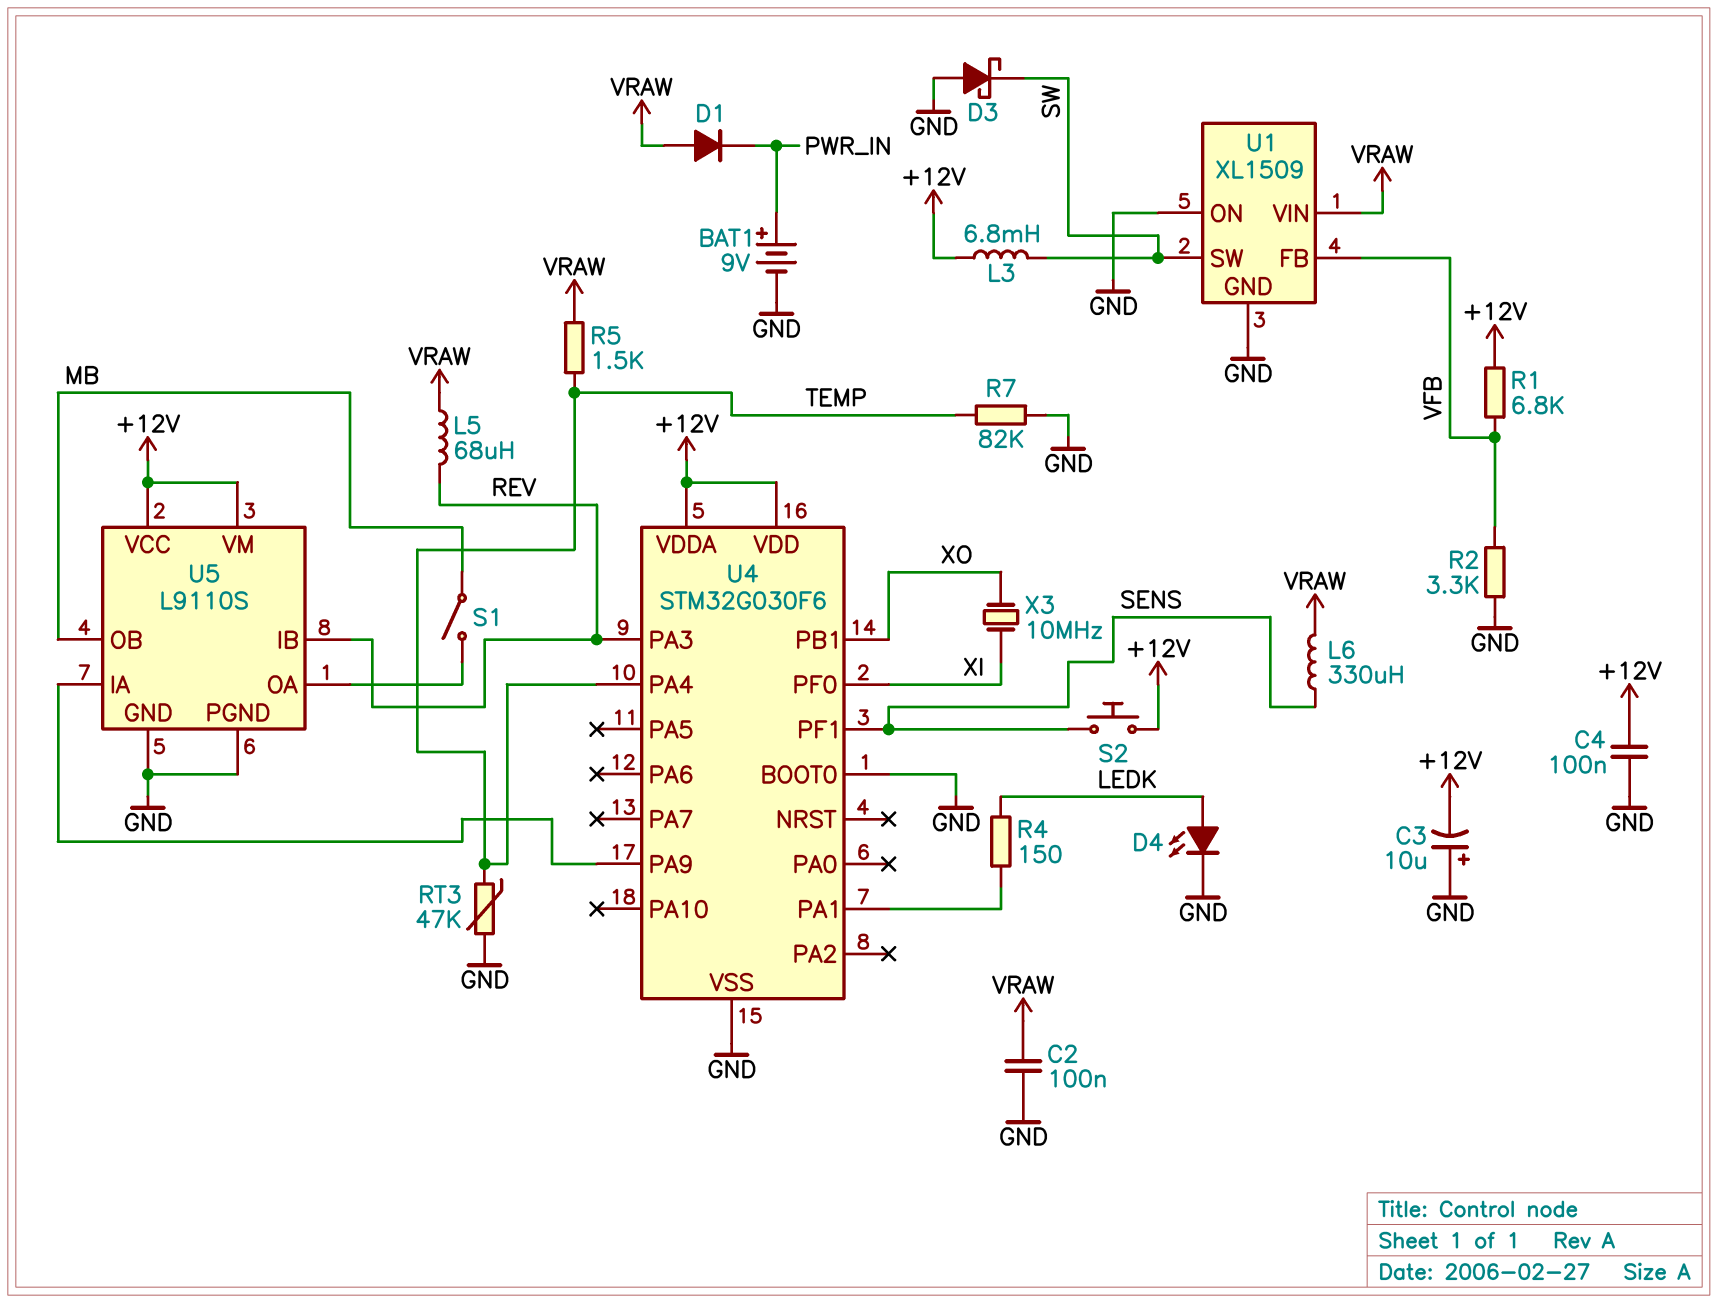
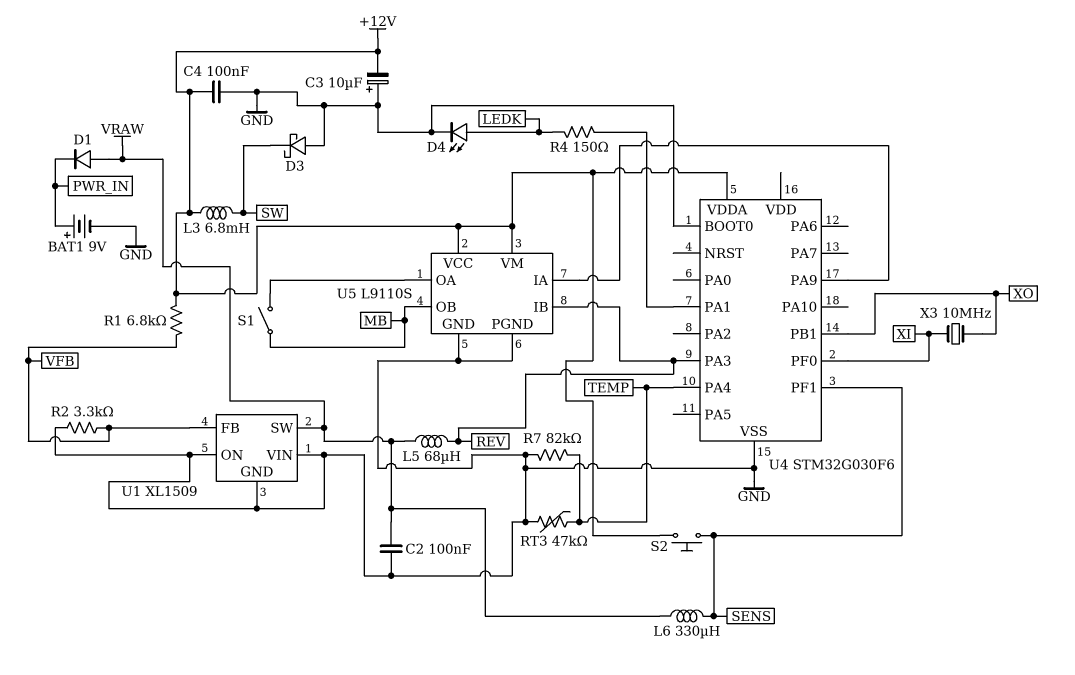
R5: 1.5k (TEMP, VRAW) -> none
U1 pin SW: SW -> VRAW
U1 pin VIN: VRAW -> GND
U4 pin VDD: +12V -> none

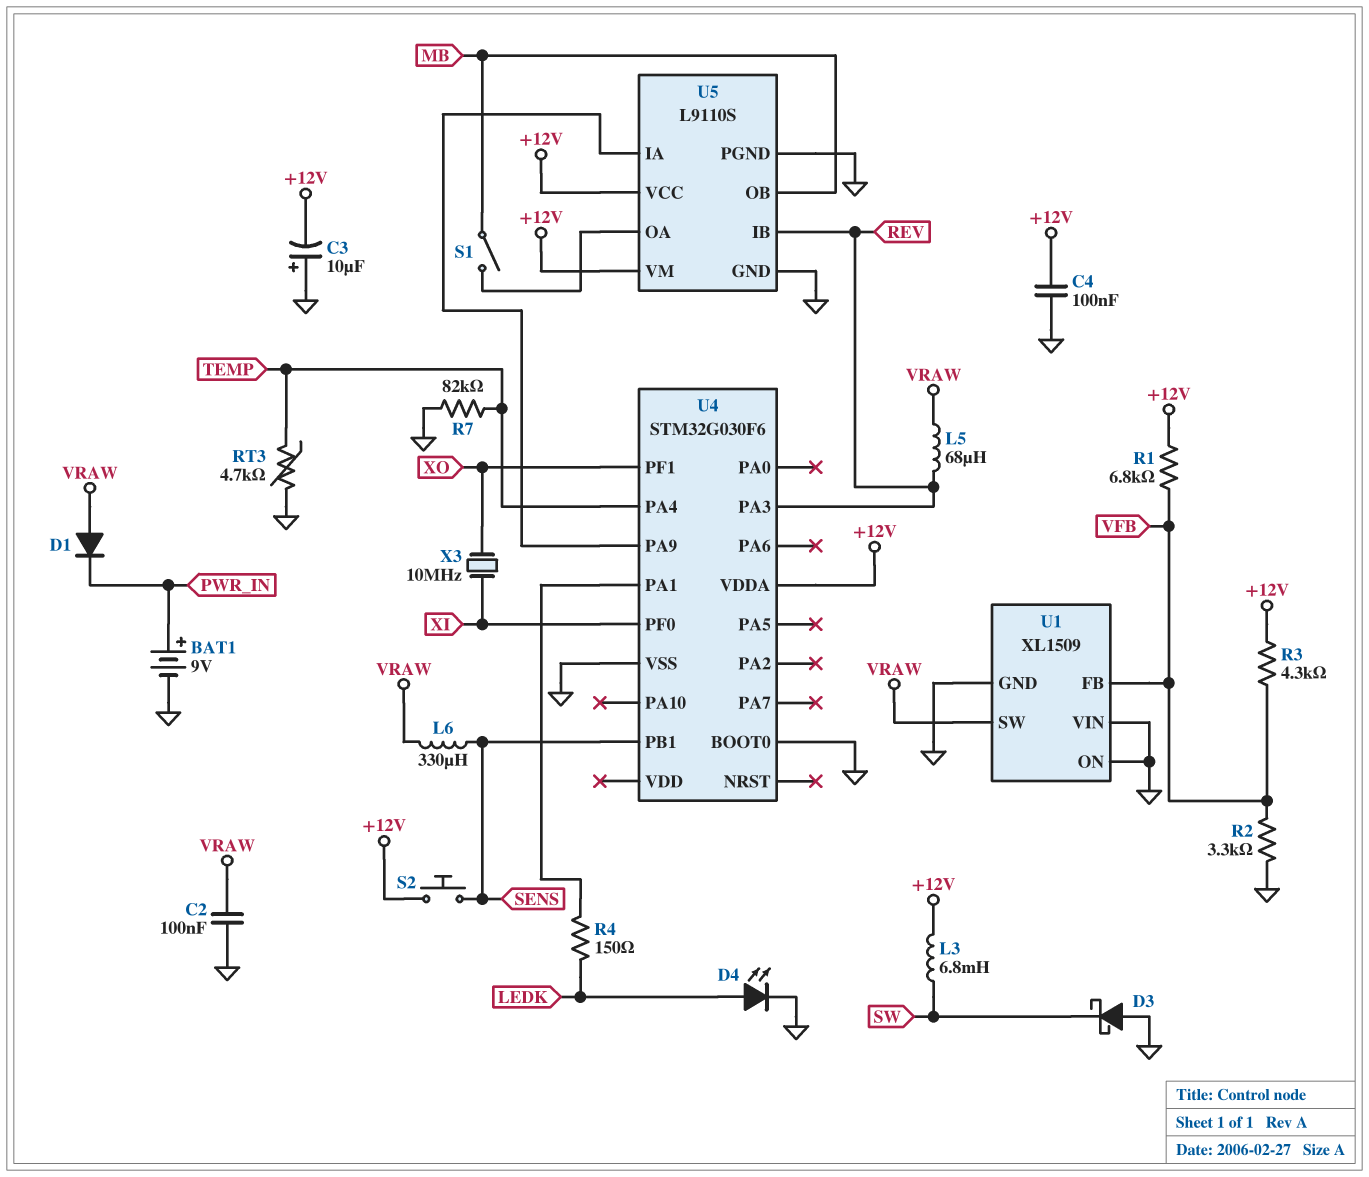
R3: none -> 4.3k (+12V, VFB)
RT3: 47k (GND, TEMP) -> 4.7k (GND, TEMP)
U4 pin PB1: XO -> SENS
U4 pin PF1: SENS -> XO

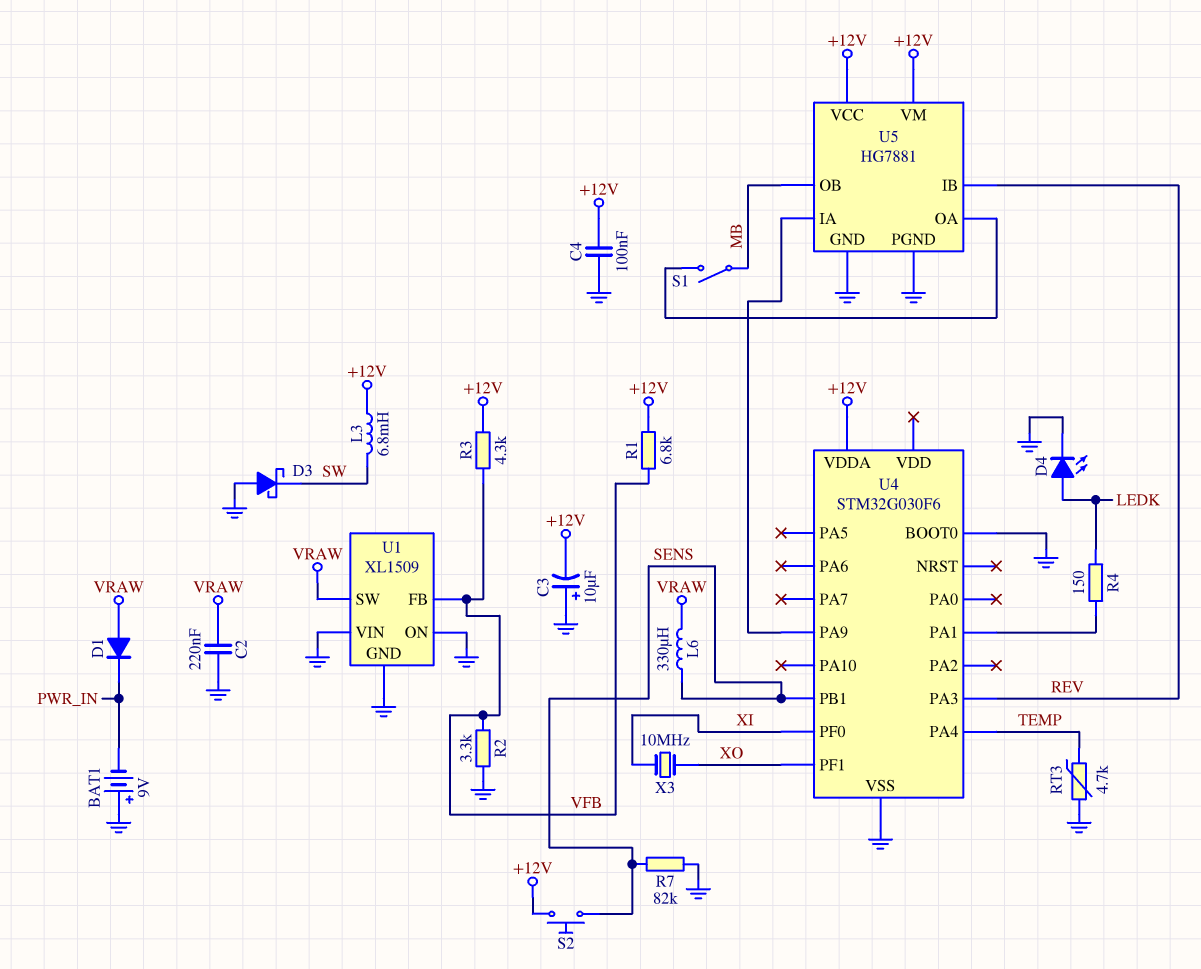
BAT1: 9V (plus PWR_IN, minus GND) -> 9V (plus GND, minus PWR_IN)
C2: 100nF (GND, VRAW) -> 220nF (GND, VRAW)
L5: 68uH (REV, VRAW) -> none
R7: 82k (GND, TEMP) -> 82k (GND, SENS)
U5: L9110S -> HG7881

